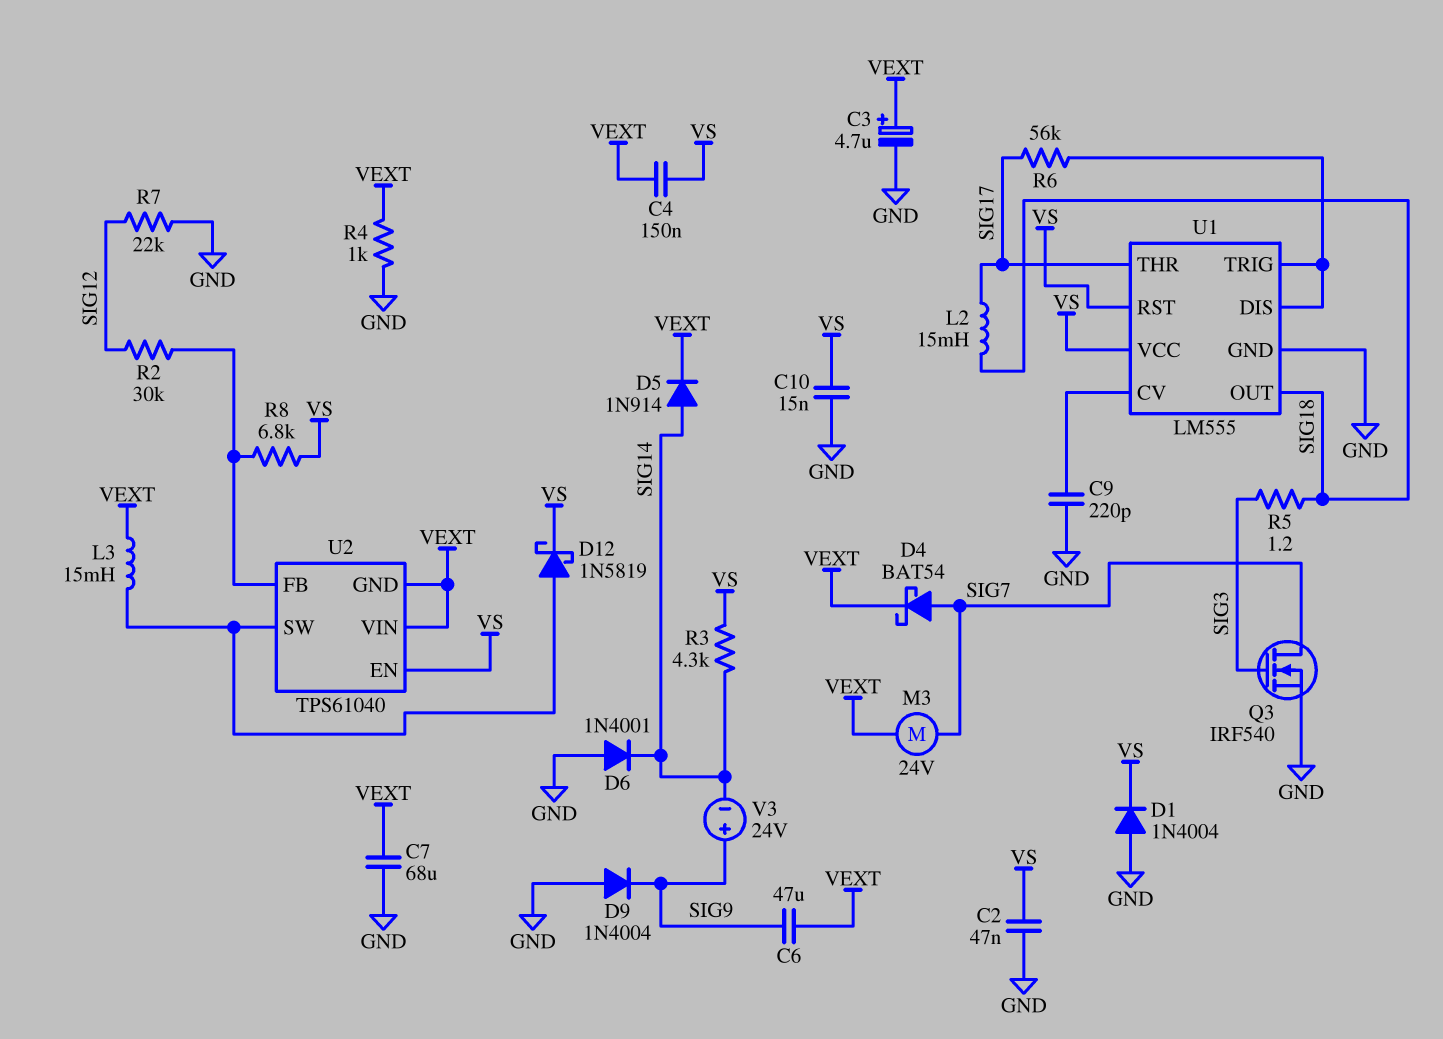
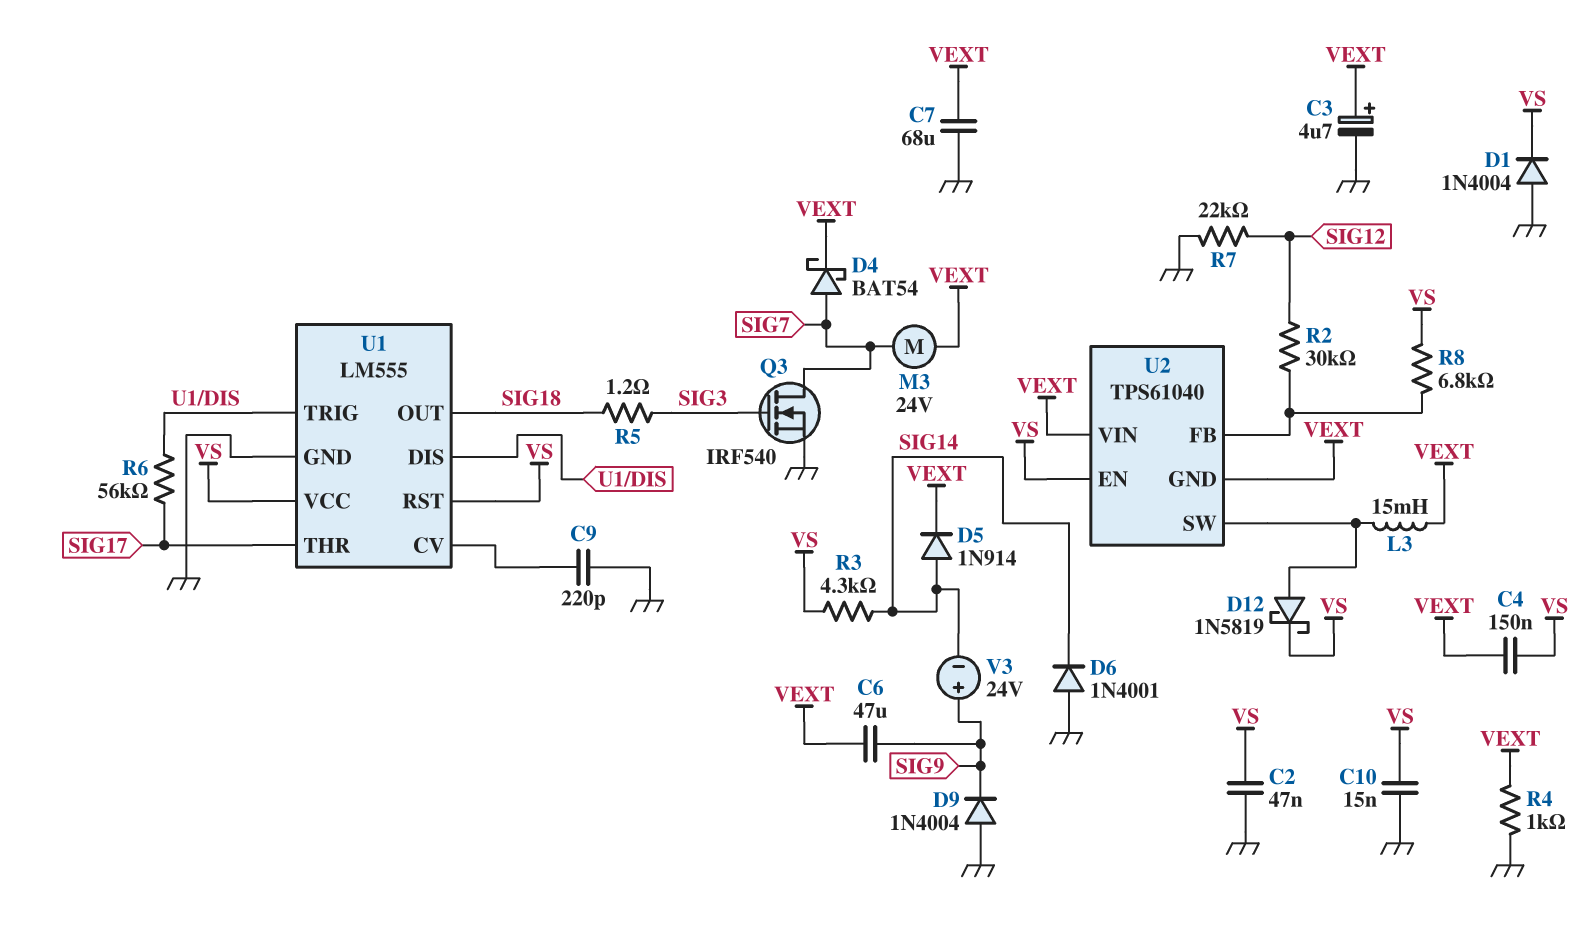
L2: 15mH (SIG17, SIG18) -> none

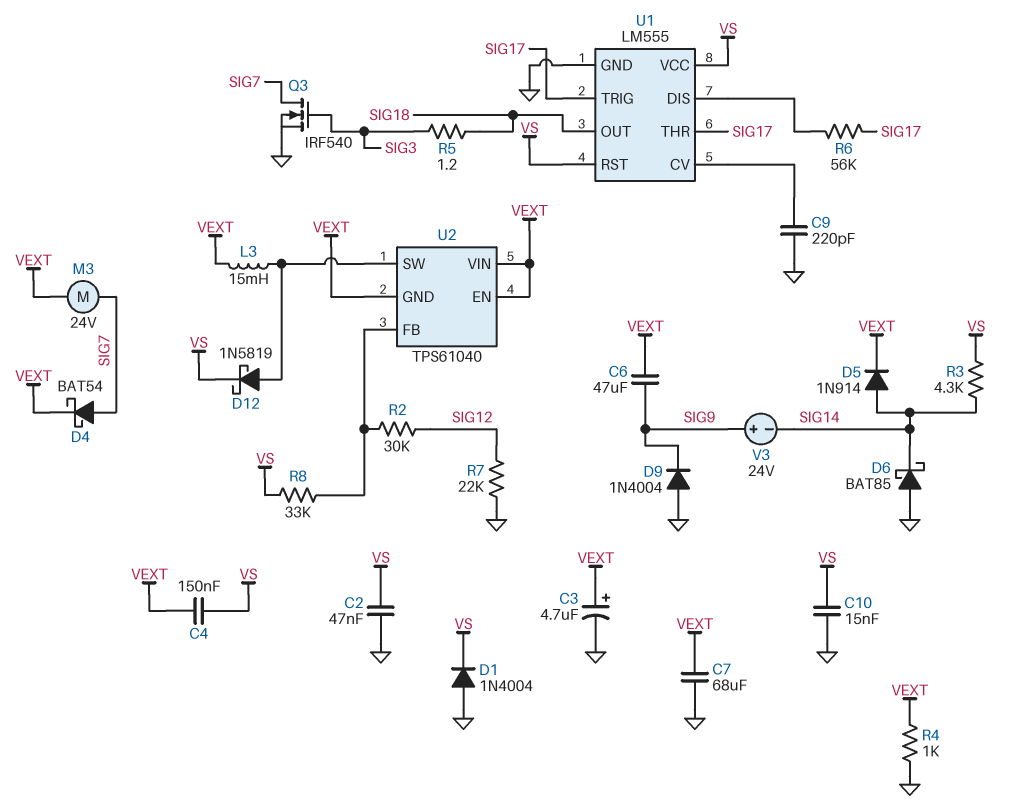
D6: diode 1N4001 (A GND, K SIG14) -> schottky BAT85 (A GND, K SIG14)
R8: 6.8k (U2/FB, VS) -> 33k (U2/FB, VS)
U1 pin TRIG: U1/DIS -> SIG17
U2 pin EN: VS -> VEXT

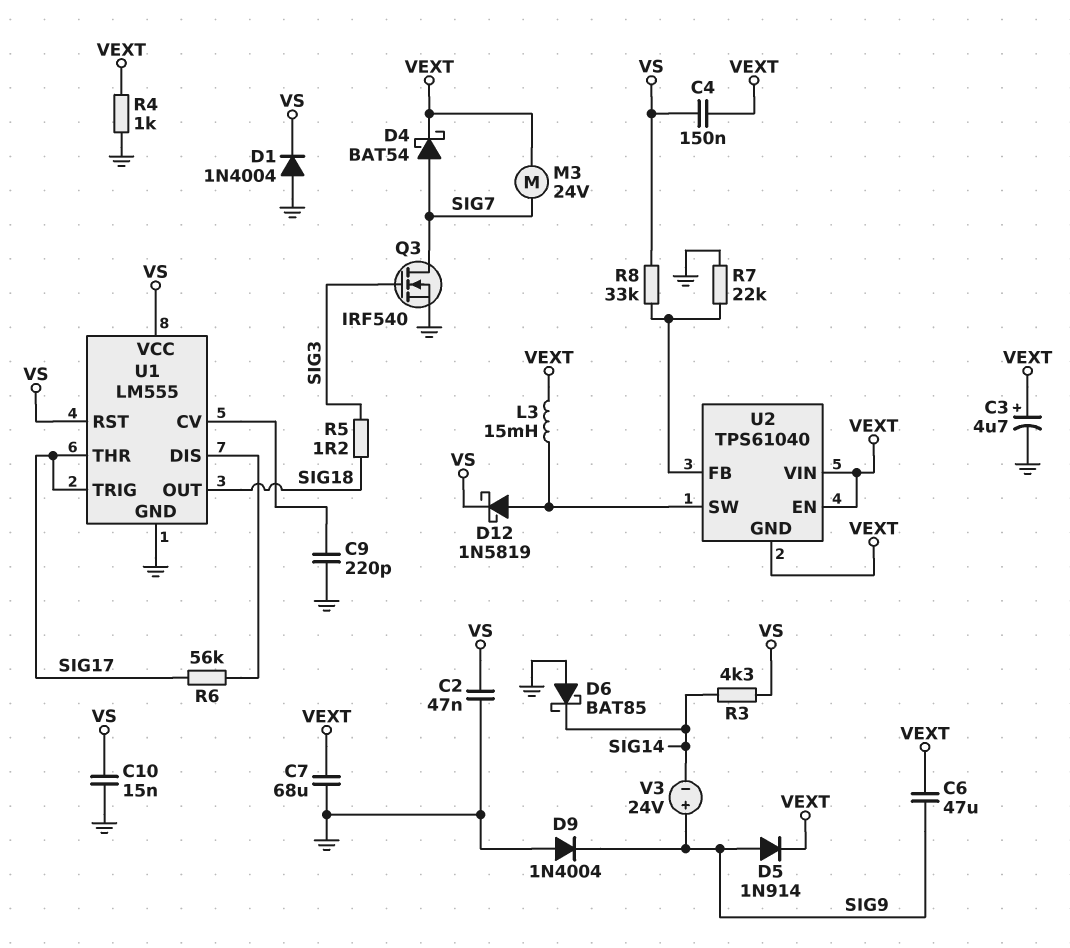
D5: diode 1N914 (A SIG14, K VEXT) -> diode 1N914 (A SIG9, K VEXT)
R2: 30k (SIG12, U2/FB) -> none
R7: 22k (GND, SIG12) -> 22k (GND, U2/FB)

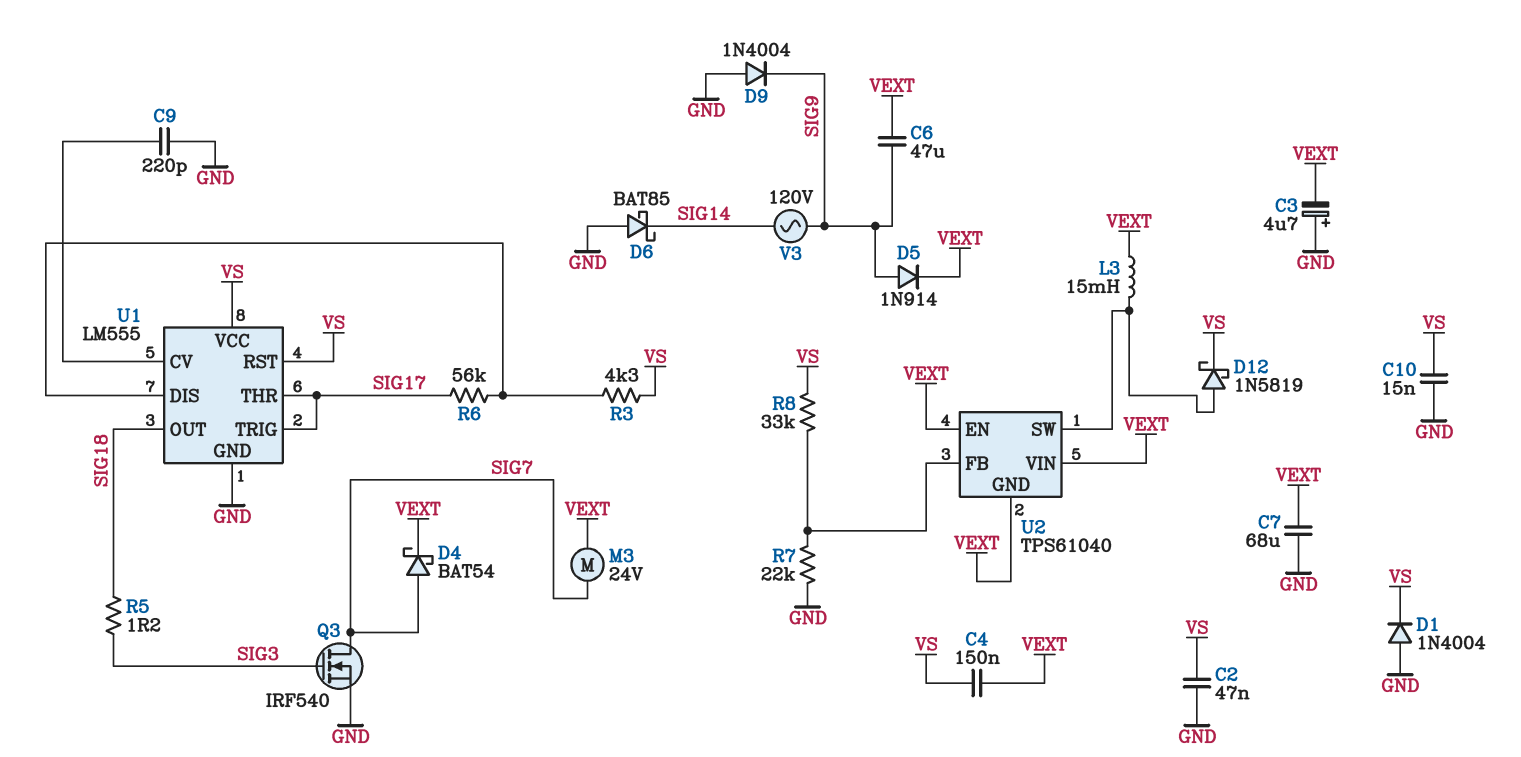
C3: 4.7uF (plus VEXT, minus GND) -> 4.7uF (plus GND, minus VEXT)
R3: 4.3k (SIG14, VS) -> 4.3k (U1/DIS, VS)
R4: 1k (GND, VEXT) -> none
V3: 24V (plus SIG9, minus SIG14) -> AC 120V (SIG9, SIG14)

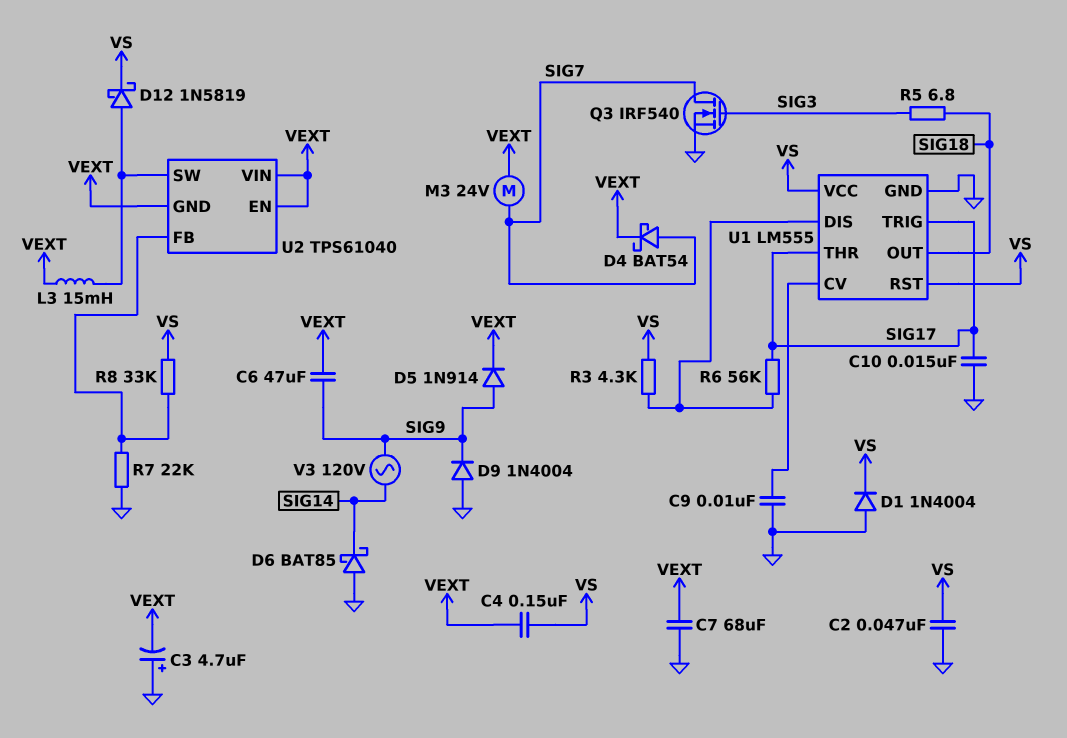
C9: 220pF (GND, U1/CV) -> 10nF (GND, U1/CV)
C10: 15nF (GND, VS) -> 15nF (GND, SIG17)
R5: 1.2 (SIG3, SIG18) -> 6.8 (SIG3, SIG18)

